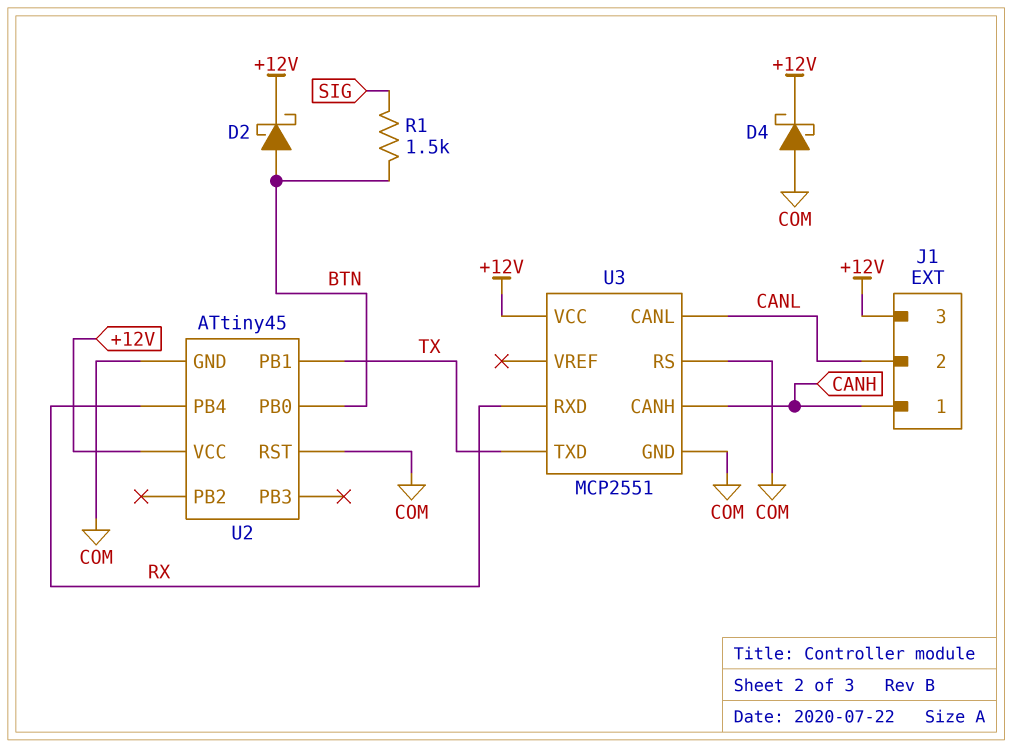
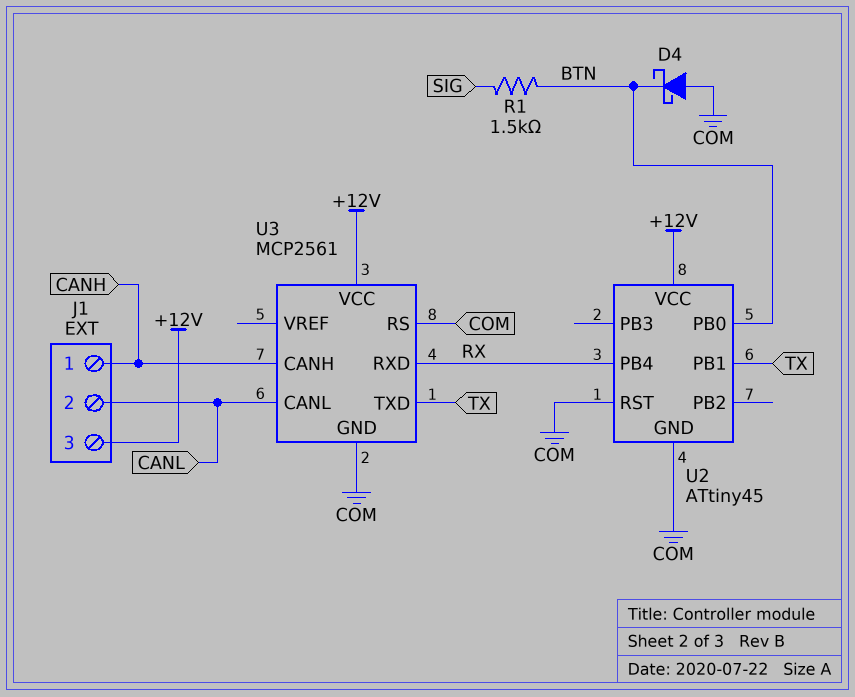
D2: schottky (A BTN, K +12V) -> none
D4: schottky (A COM, K +12V) -> schottky (A COM, K BTN)
U3: MCP2551 -> MCP2561

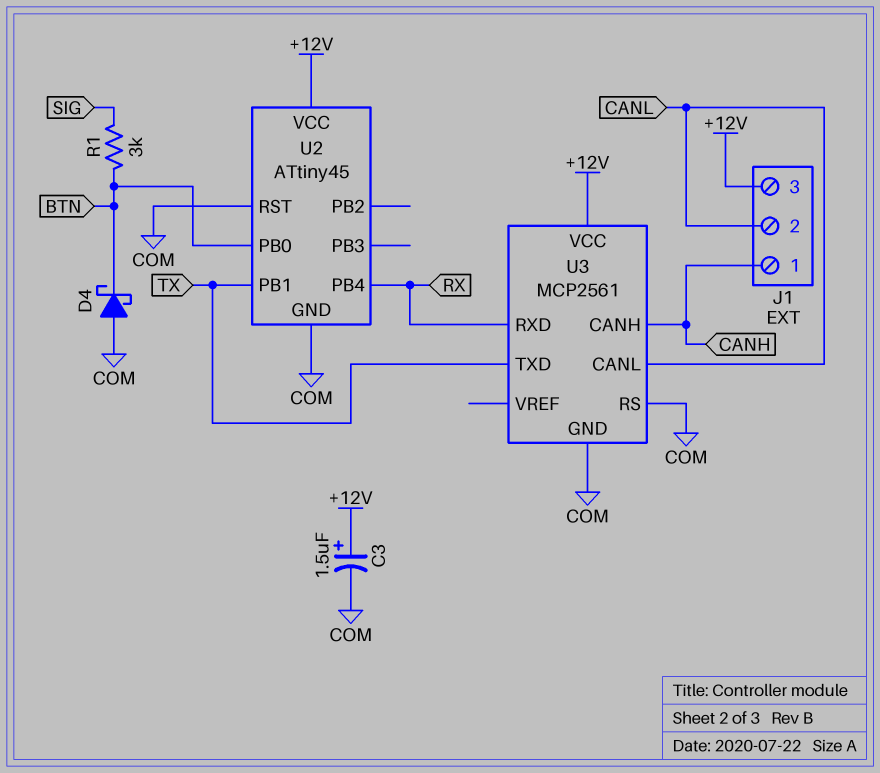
C3: none -> 1.5uF (plus +12V, minus COM)
R1: 1.5k (BTN, SIG) -> 3k (BTN, SIG)

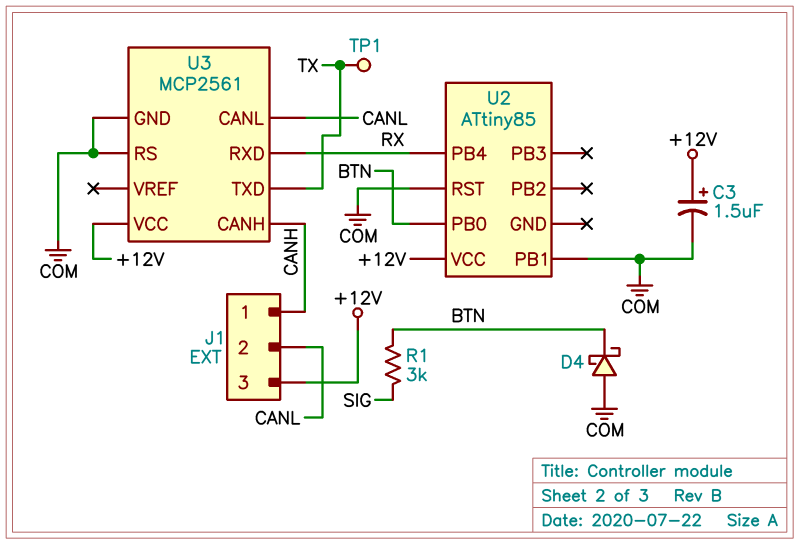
TP1: none -> test point (TX)
U2: ATtiny45 -> ATtiny85
U2 pin GND: COM -> none
U2 pin PB1: TX -> COM

